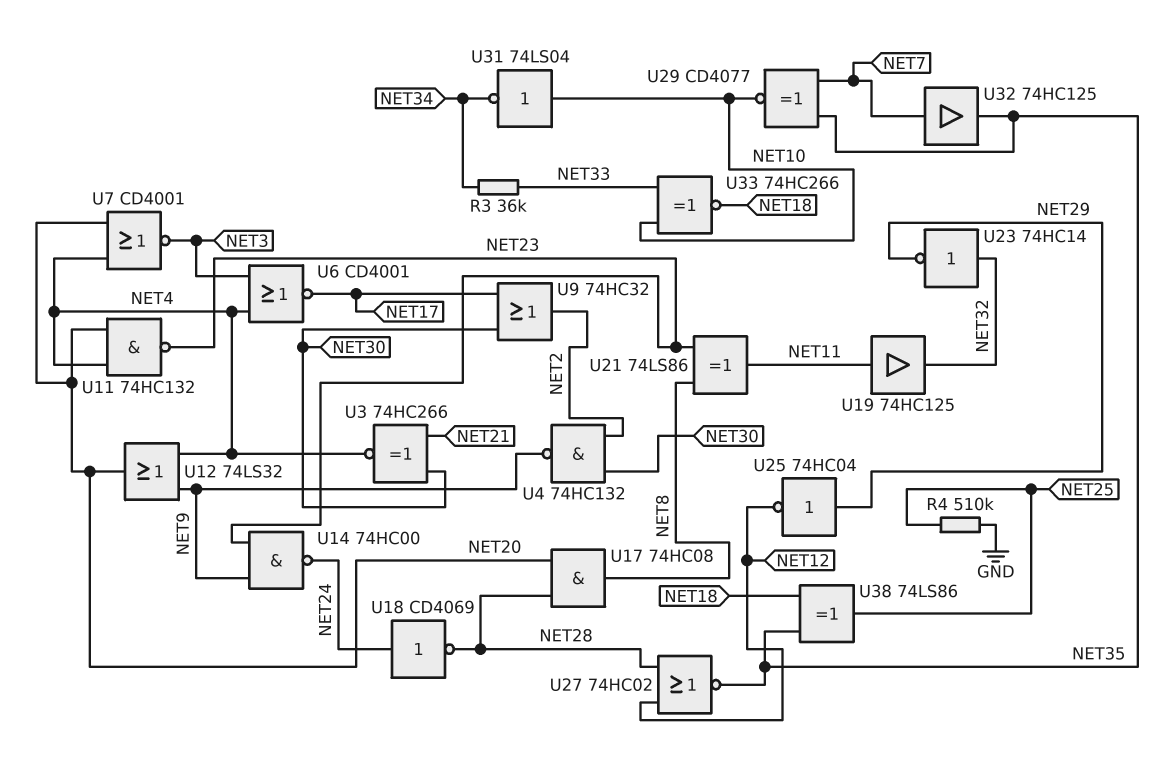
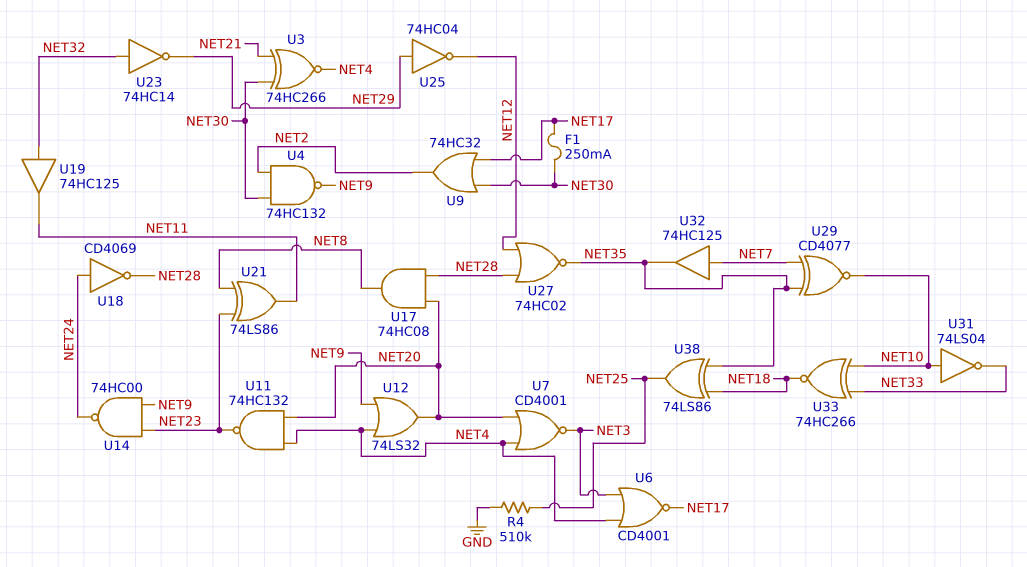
F1: none -> 250mA (NET17, NET30)
R3: 36k (NET33, NET34) -> none
U19: buffer 74HC125 (in NET11, out NET32) -> buffer 74HC125 (in NET32, out NET11)
U31: NOT 74LS04 (in NET10, out NET34) -> NOT 74LS04 (in NET10, out NET33)

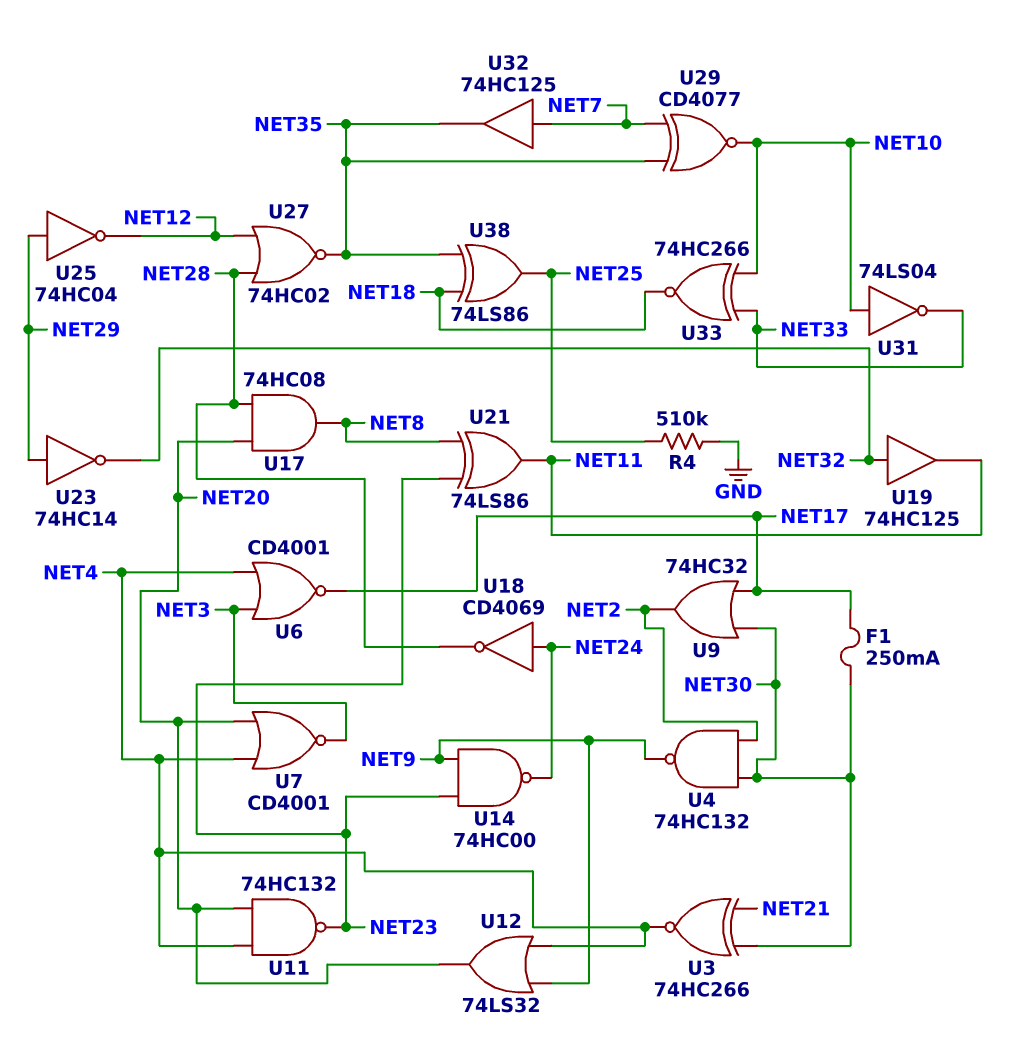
U23: NOT 74HC14 (in NET32, out NET29) -> NOT 74HC14 (in NET29, out NET32)

